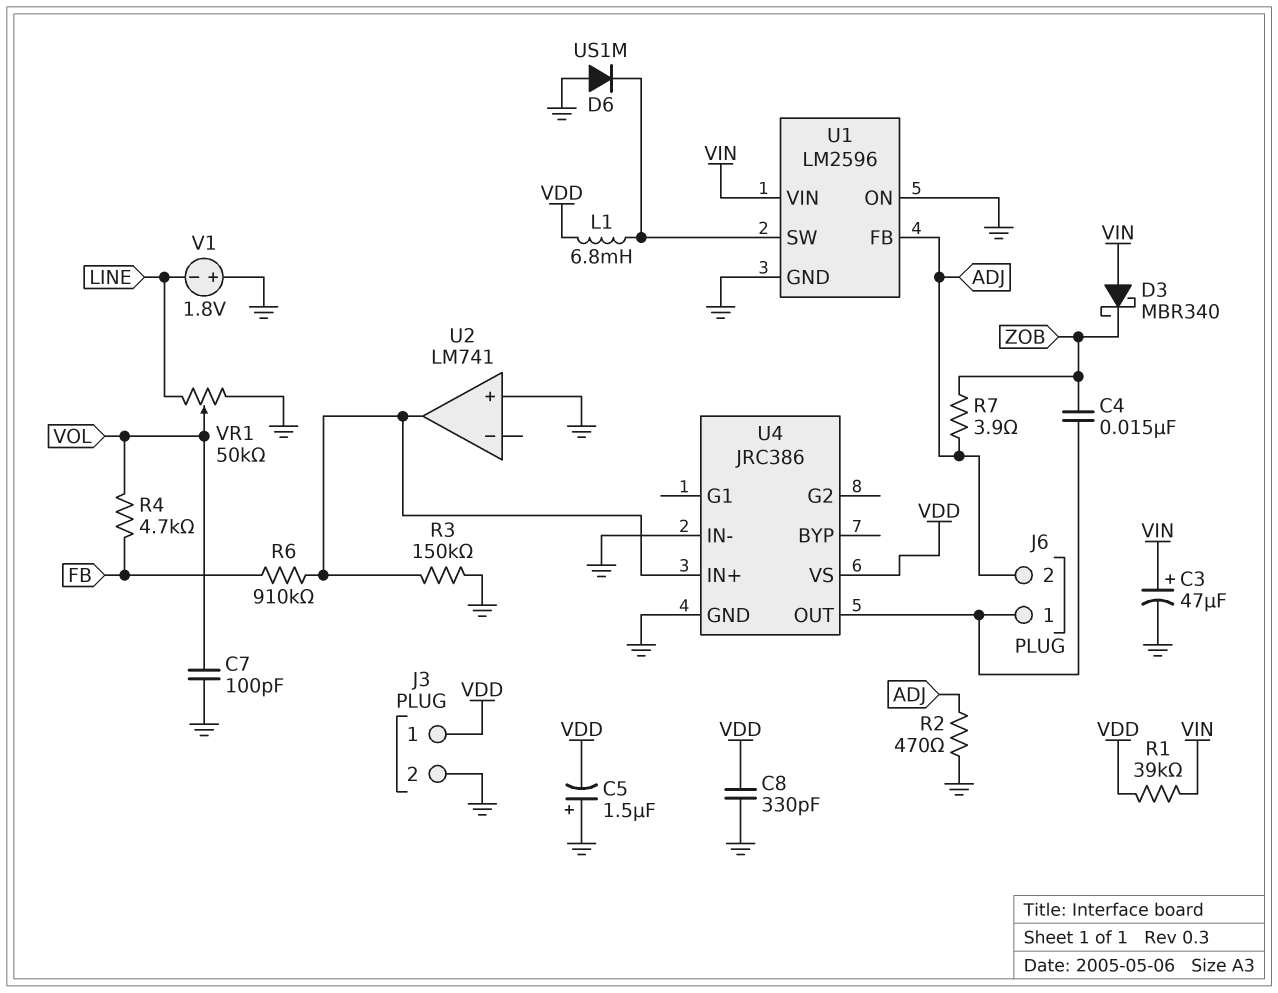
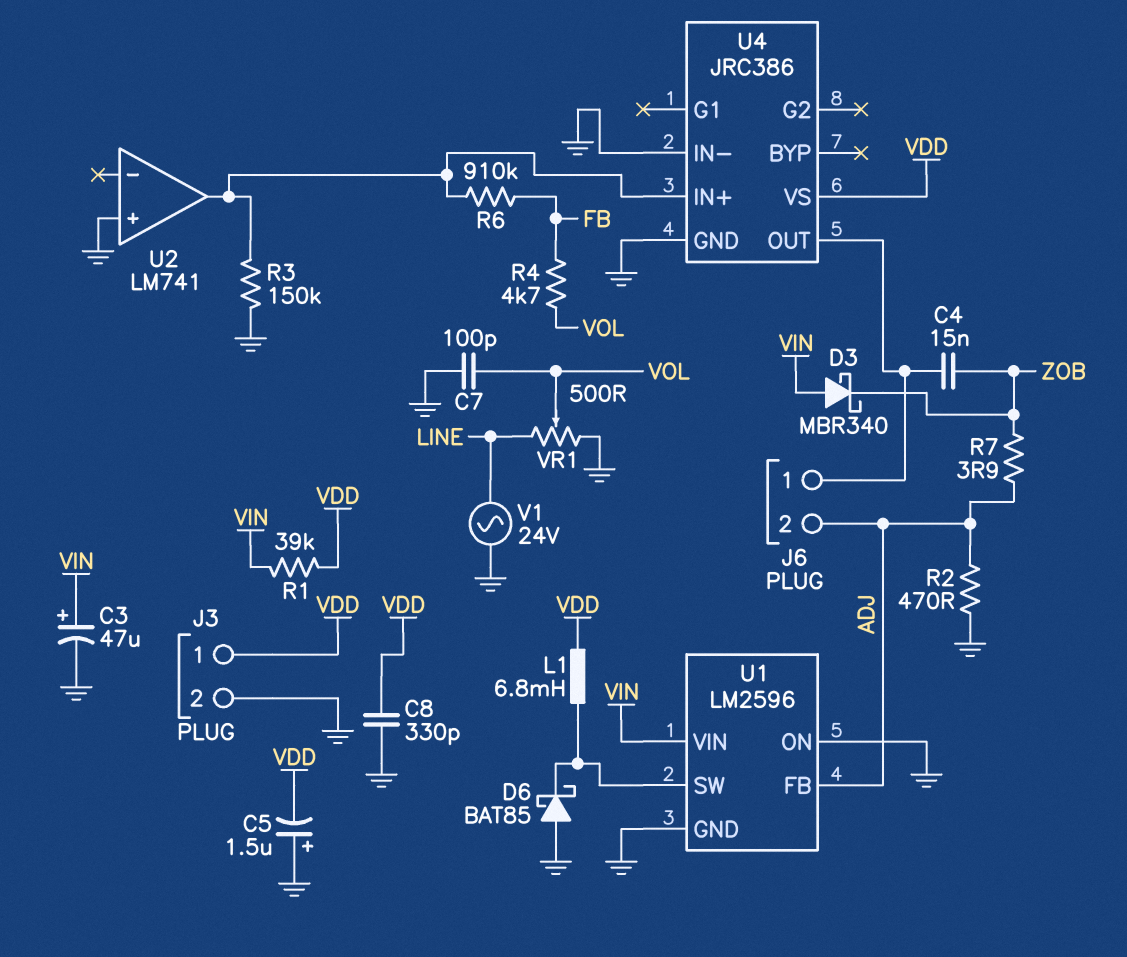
D6: diode US1M (A GND, K U1/SW) -> schottky BAT85 (A GND, K U1/SW)
V1: 1.8V (plus GND, minus LINE) -> AC 24V (GND, LINE)
VR1: 50k (GND, LINE, wiper VOL) -> 500 (GND, LINE, wiper VOL)

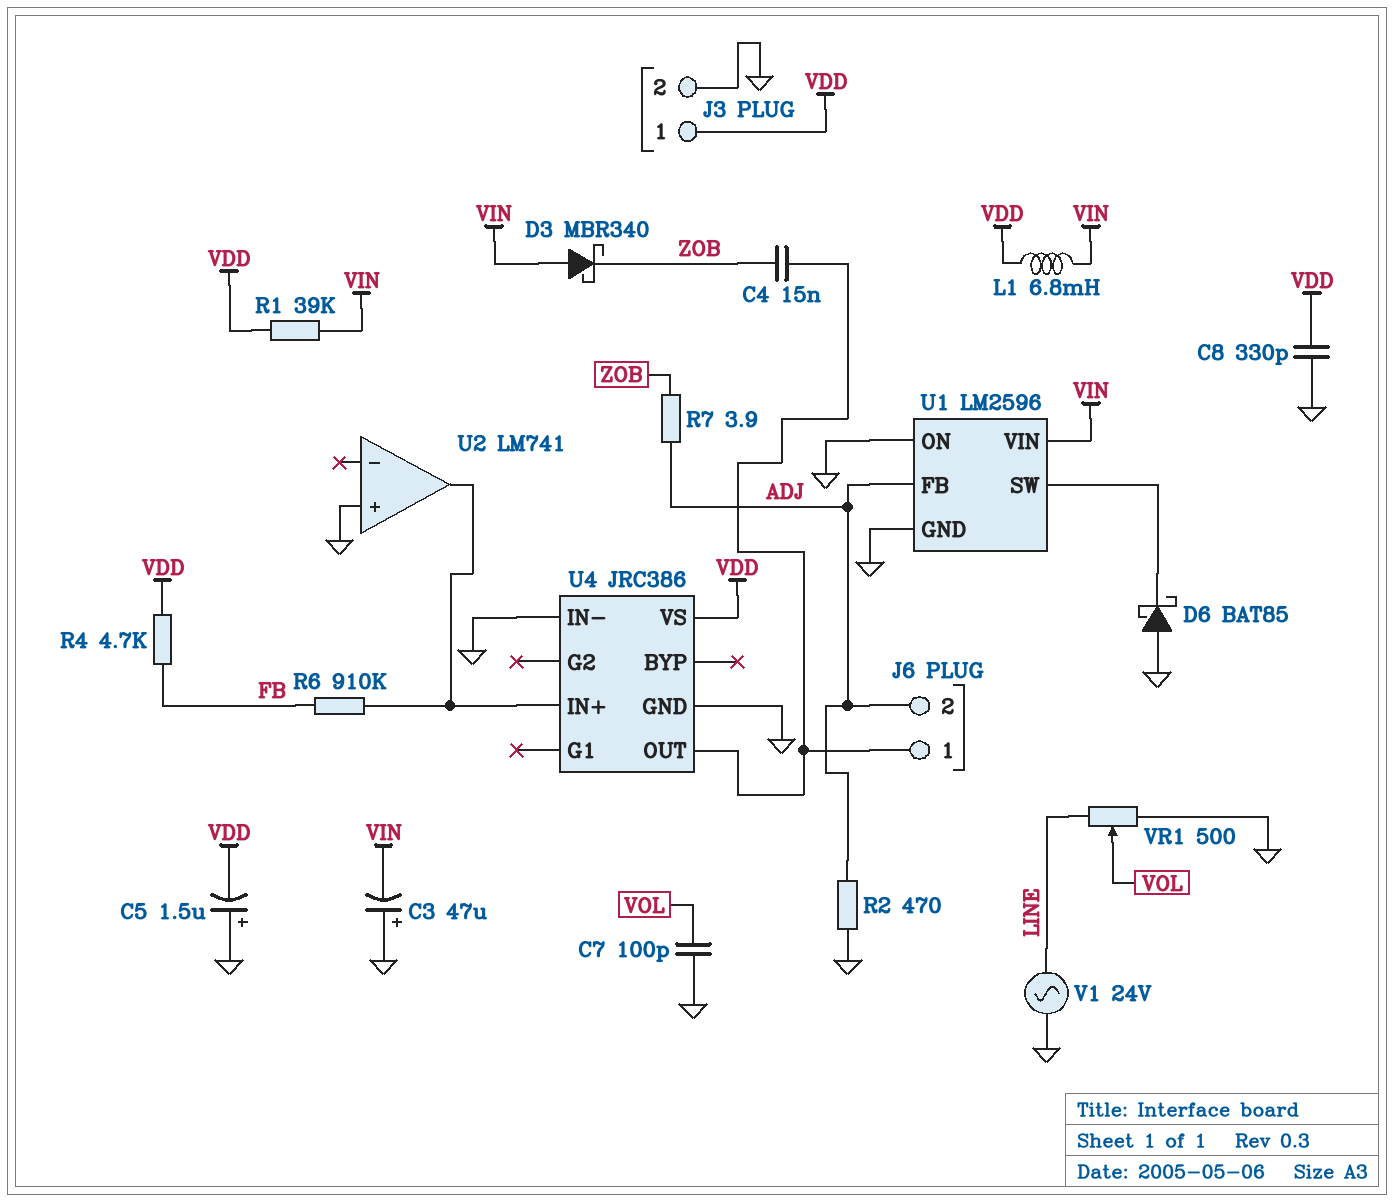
C3: 47uF (plus VIN, minus GND) -> 47uF (plus GND, minus VIN)
L1: 6.8mH (U1/SW, VDD) -> 6.8mH (VDD, VIN)
R3: 150k (GND, U2/out) -> none
R4: 4.7k (FB, VOL) -> 4.7k (FB, VDD)

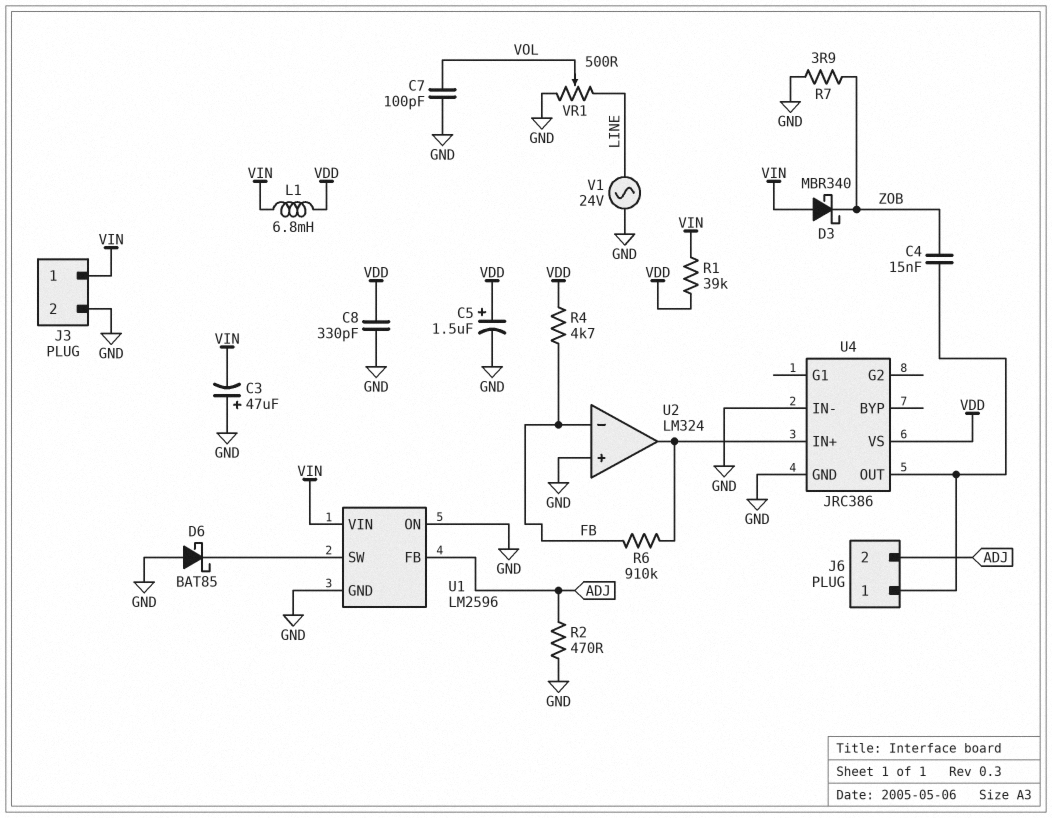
C5: 1.5uF (plus GND, minus VDD) -> 1.5uF (plus VDD, minus GND)
J3 pin 1: VDD -> VIN
R7: 3.9 (ADJ, ZOB) -> 3.9 (GND, ZOB)
U2: LM741 -> LM324
U2 pin in-: none -> FB

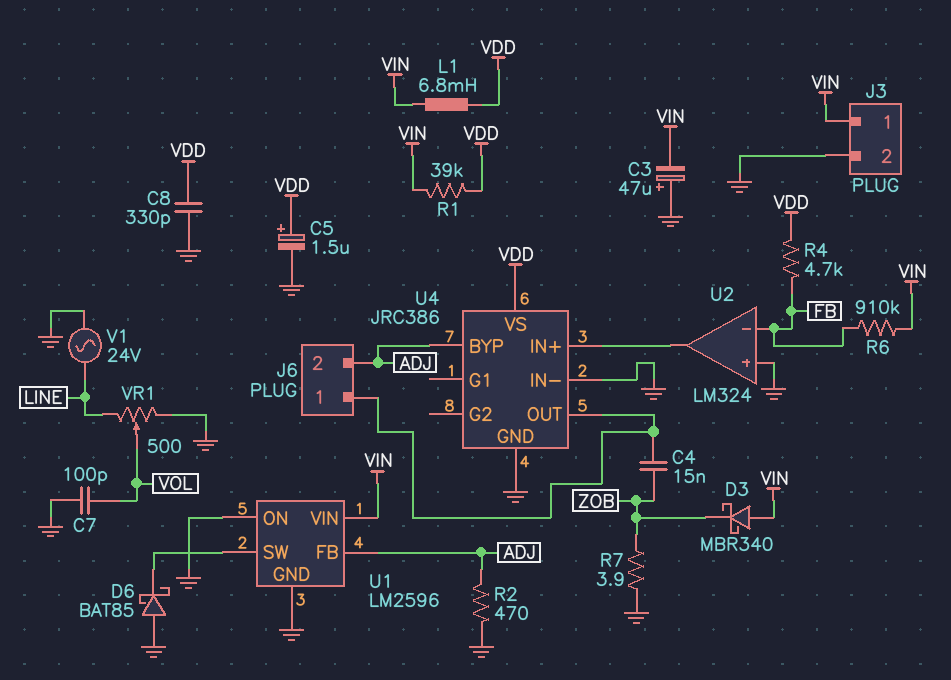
R6: 910k (FB, U2/out) -> 910k (FB, VIN)
U4 pin BYP: none -> ADJ

